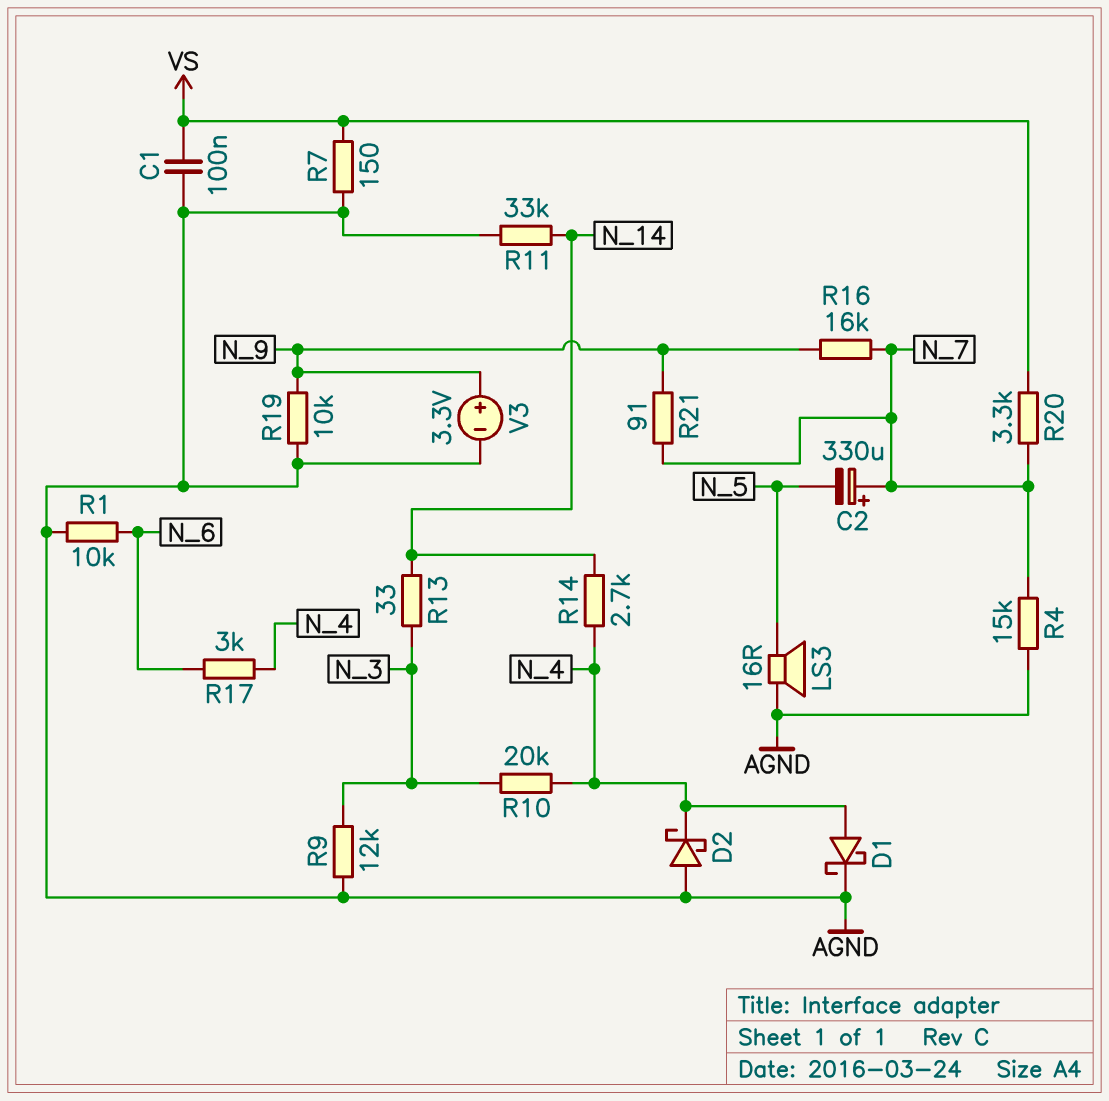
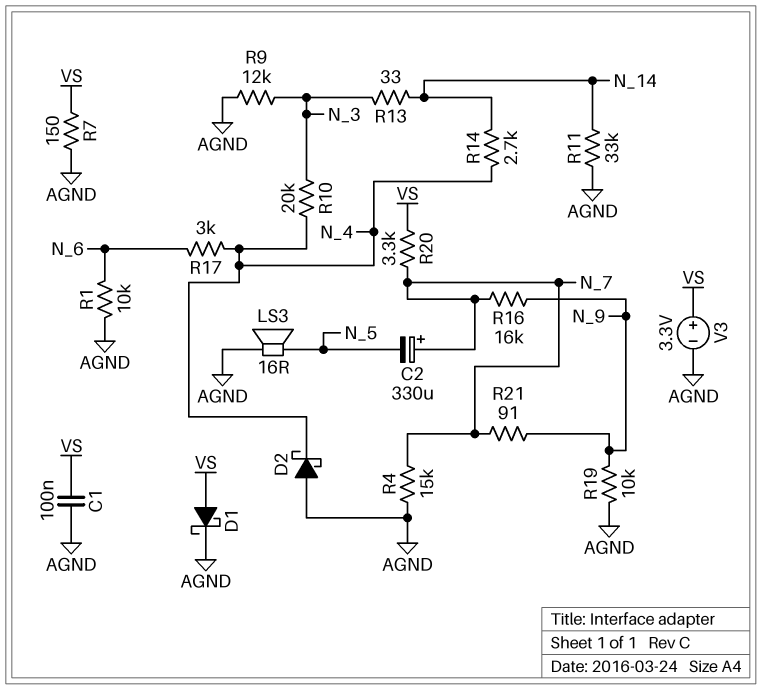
D1: schottky (A N_4, K AGND) -> schottky (A VS, K AGND)
V3: 3.3V (plus N_9, minus AGND) -> 3.3V (plus VS, minus AGND)

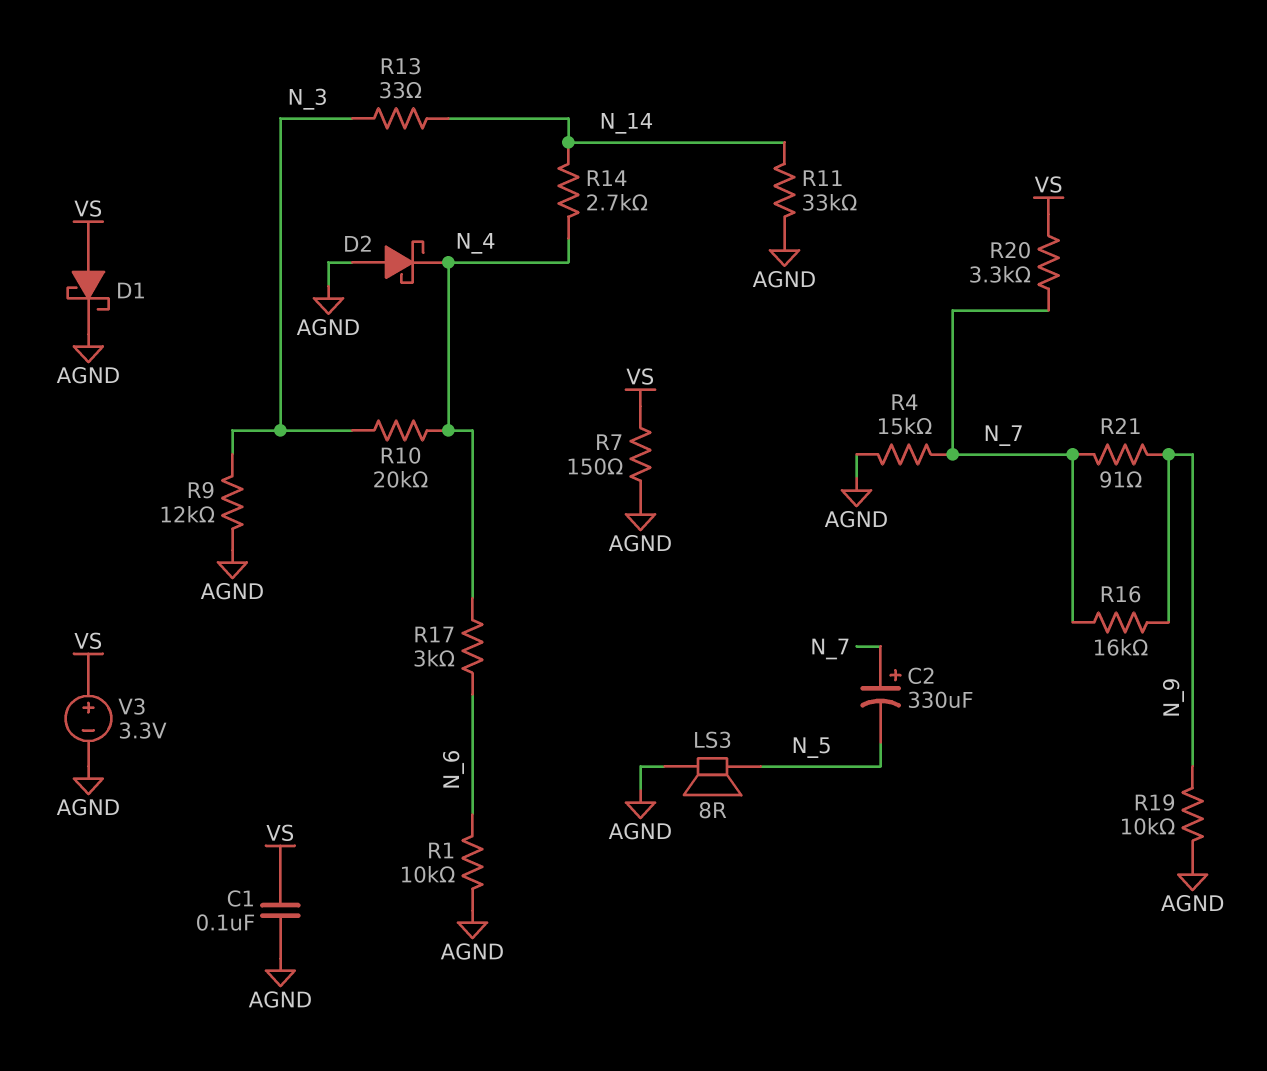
LS3: speaker 16R (AGND, N_5) -> speaker 8R (AGND, N_5)

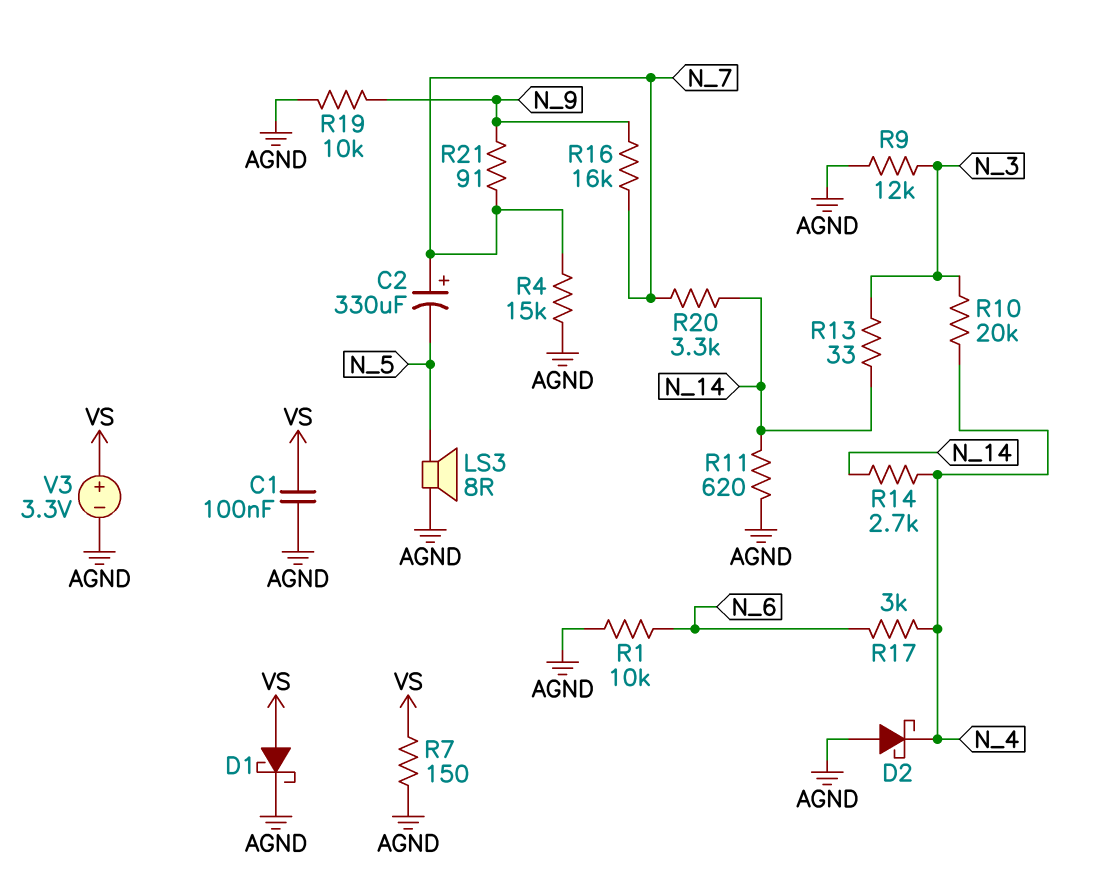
R11: 33k (AGND, N_14) -> 620 (AGND, N_14)
R20: 3.3k (N_7, VS) -> 3.3k (N_7, N_14)

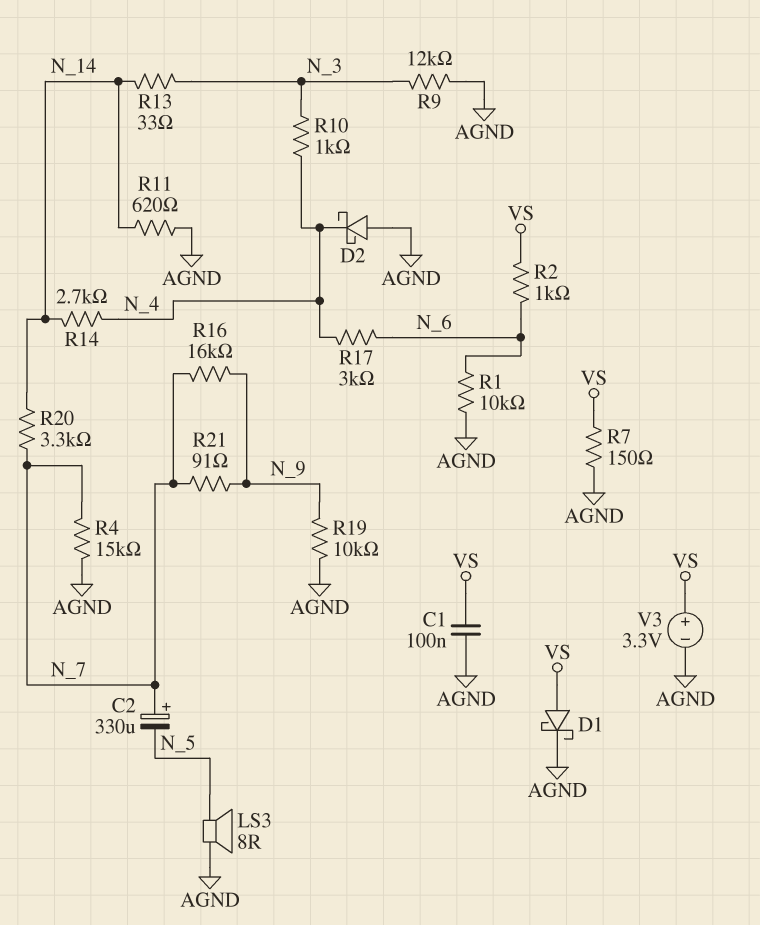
R2: none -> 1k (N_6, VS)
R10: 20k (N_3, N_4) -> 1k (N_3, N_4)

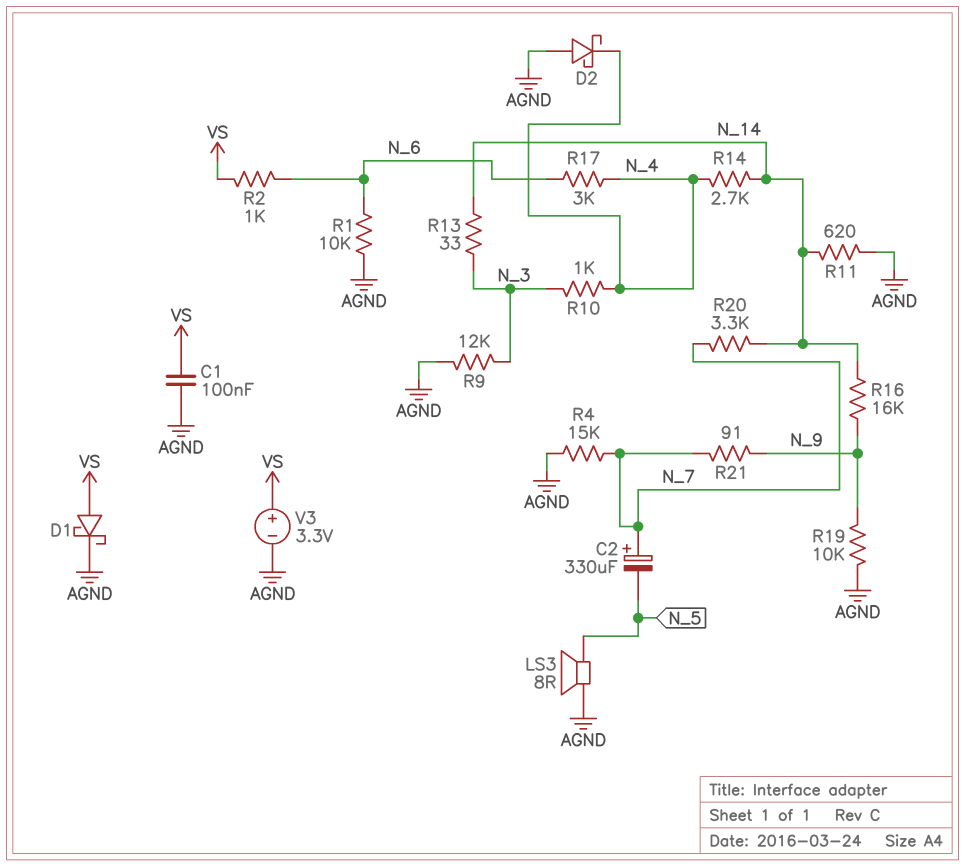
R7: 150 (AGND, VS) -> none
R16: 16k (N_7, N_9) -> 16k (N_9, N_14)

